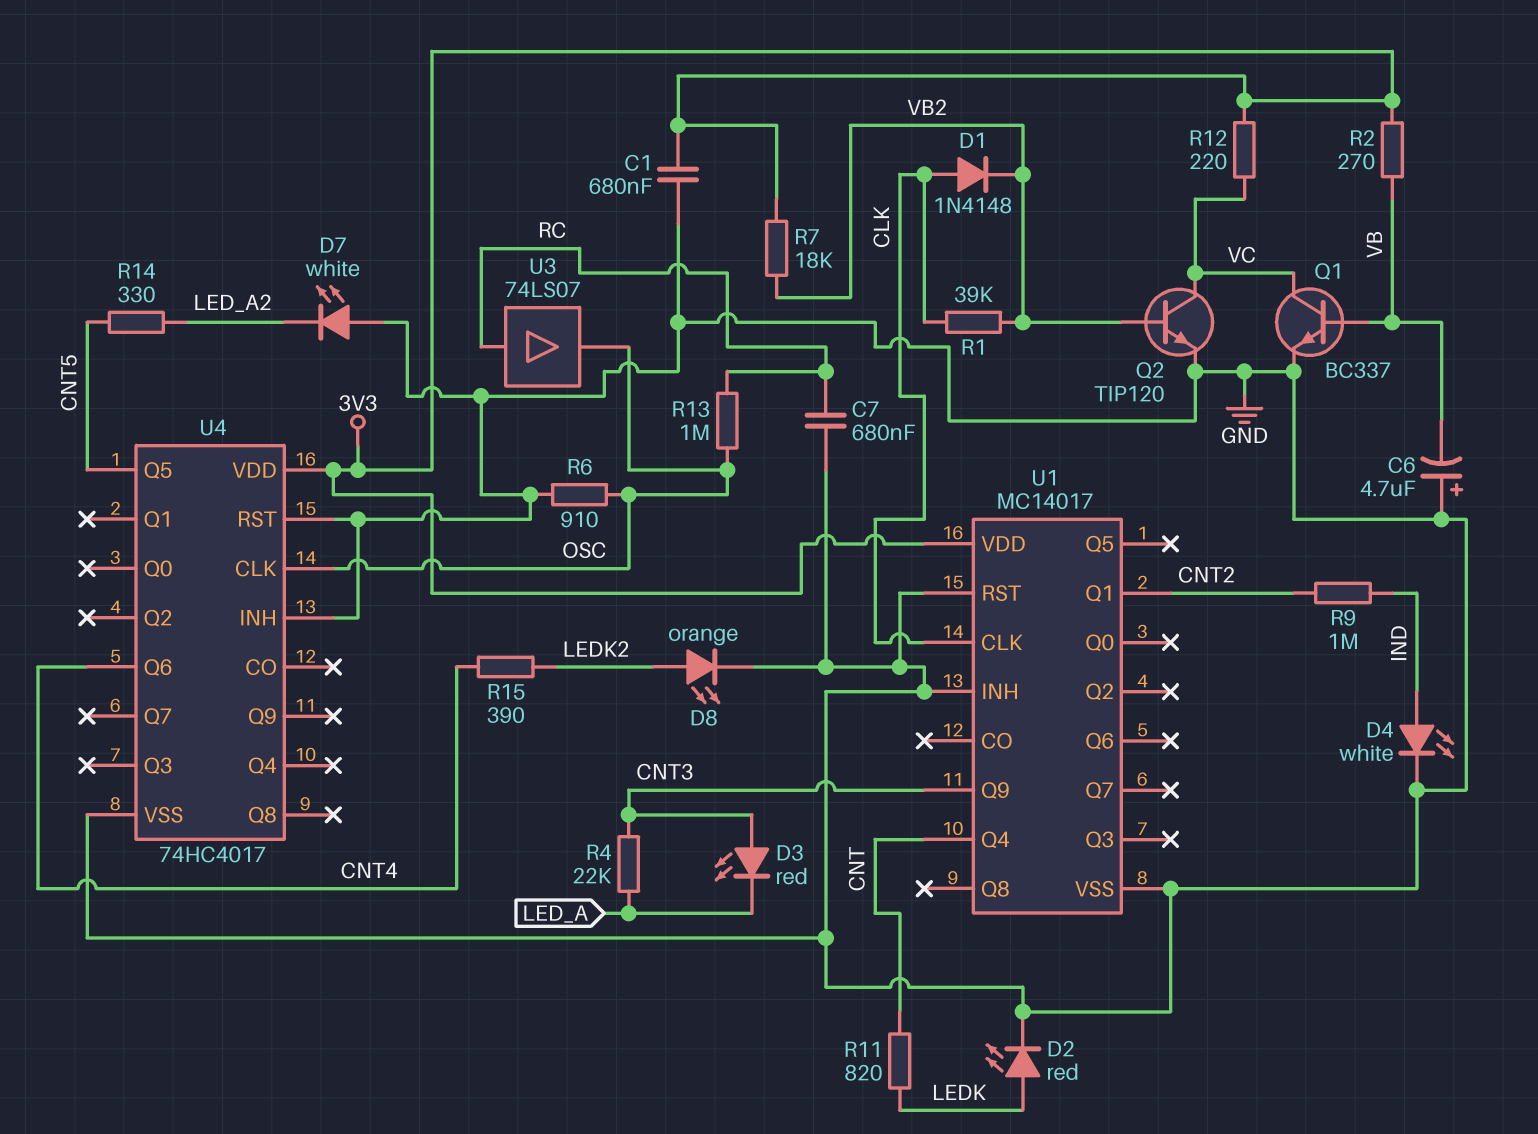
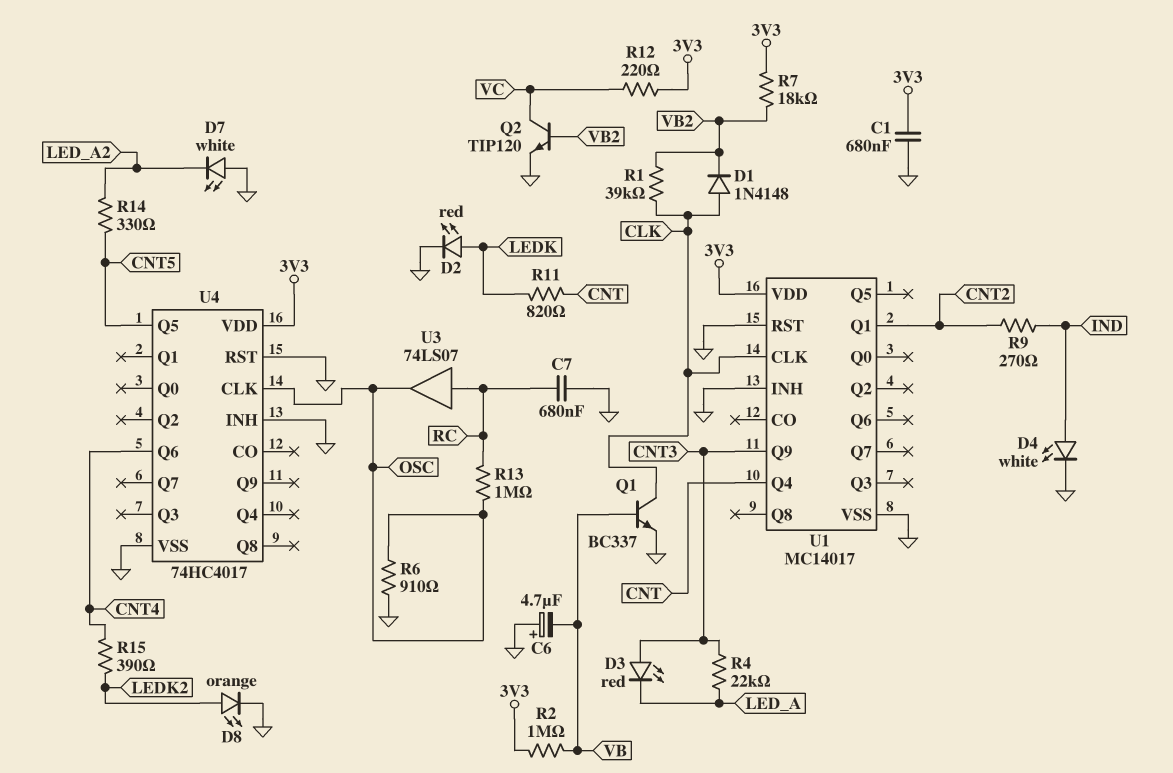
Q1: NPN BC337 (B VB, C VC, E GND) -> NPN BC337 (B VB, C CLK, E GND)
R2: 270 (3V3, VB) -> 1M (3V3, VB)
R9: 1M (CNT2, IND) -> 270 (CNT2, IND)

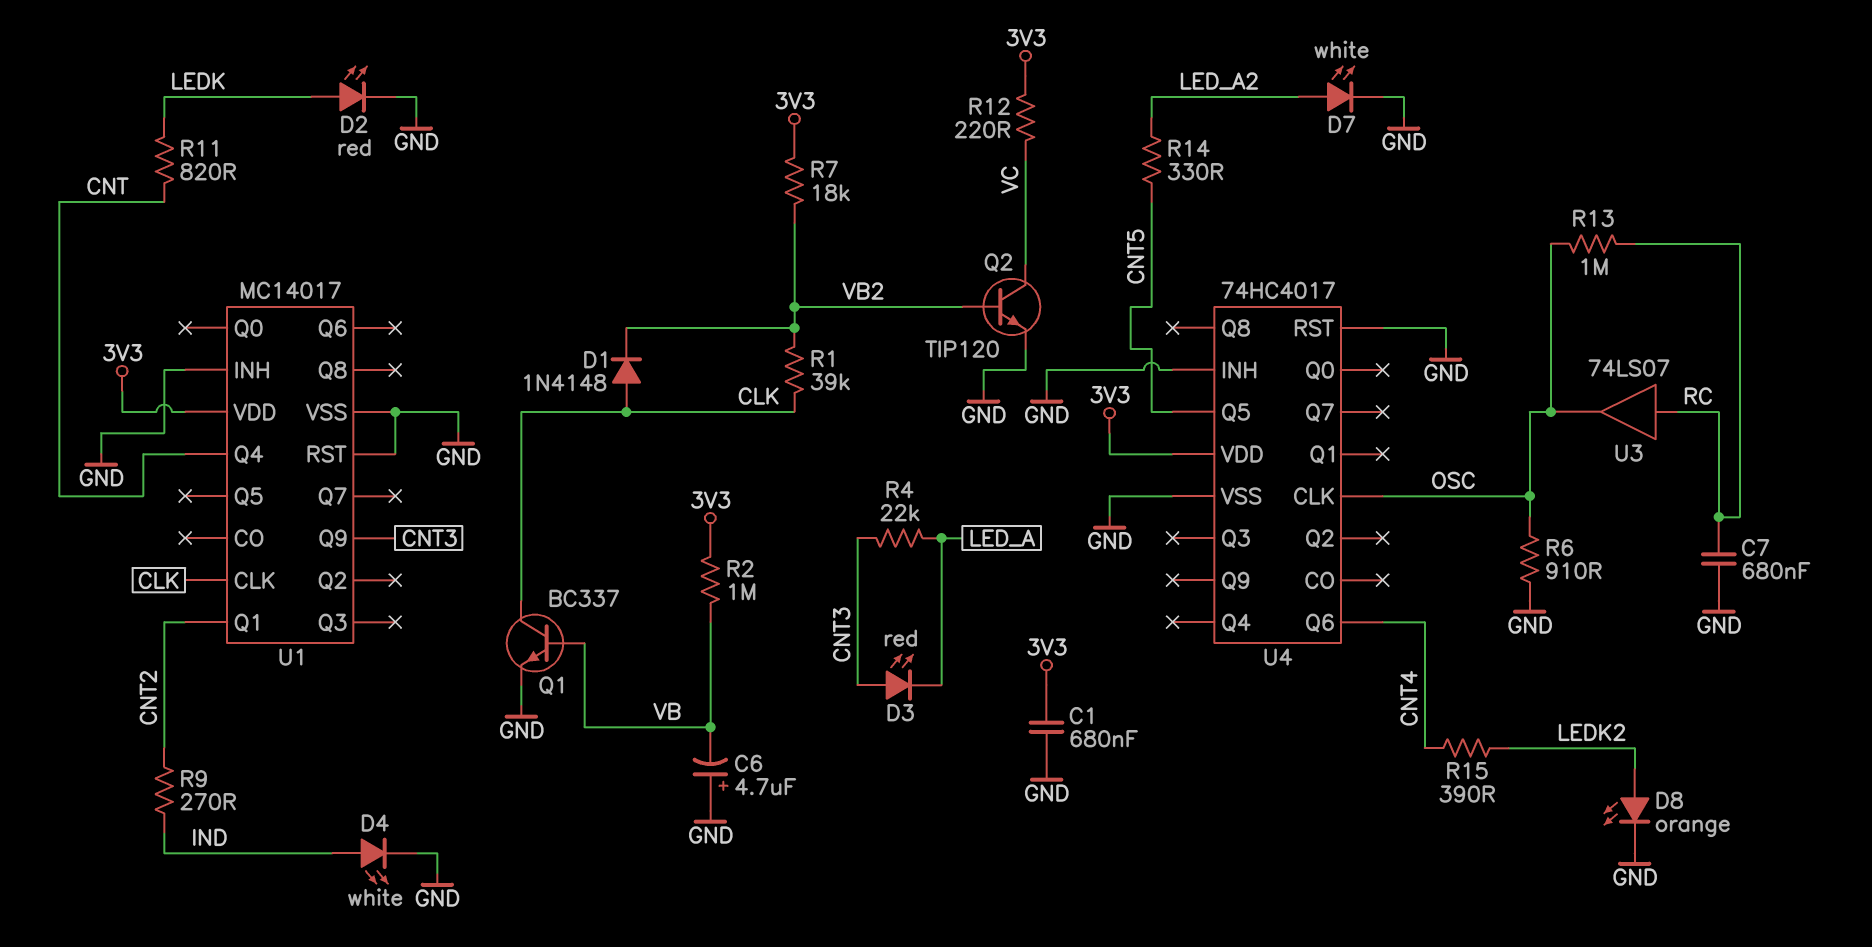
D7: LED white (A GND, K LED_A2) -> LED white (A LED_A2, K GND)

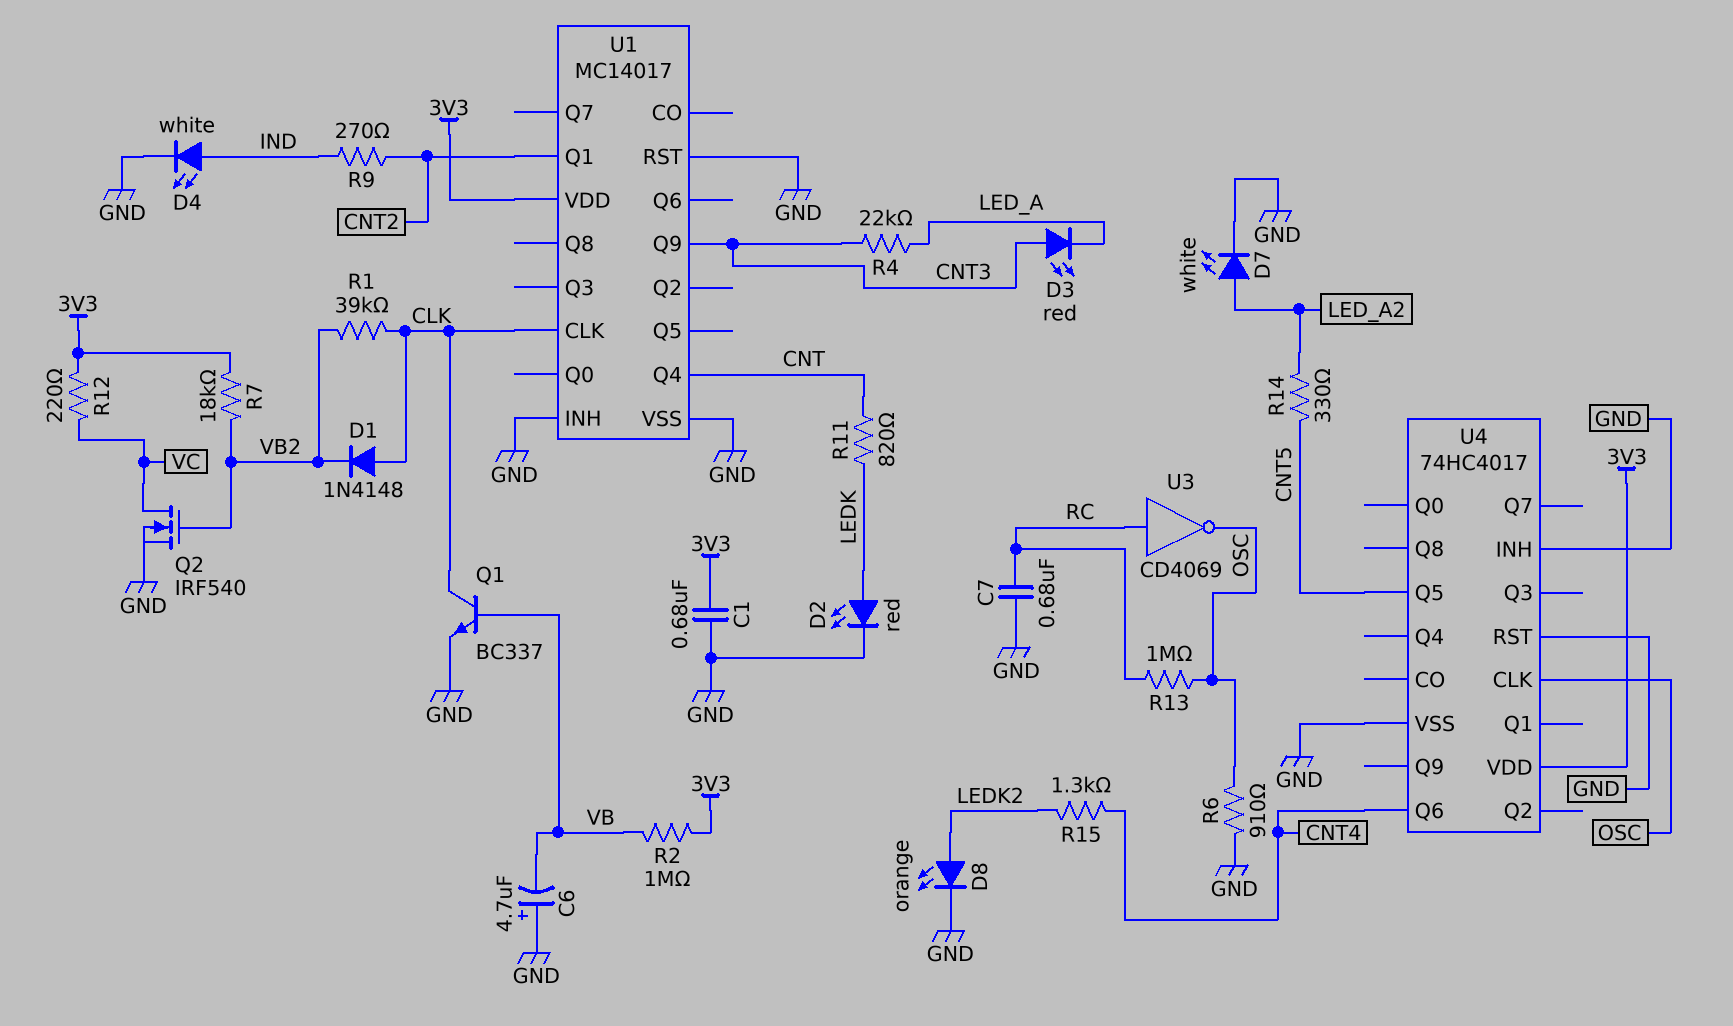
Q2: NPN TIP120 (B VB2, C VC, E GND) -> NMOS IRF540 (G VB2, D VC, S GND)
R15: 390 (CNT4, LEDK2) -> 1.3k (CNT4, LEDK2)
U3: buffer 74LS07 (in RC, out OSC) -> NOT CD4069 (in RC, out OSC)

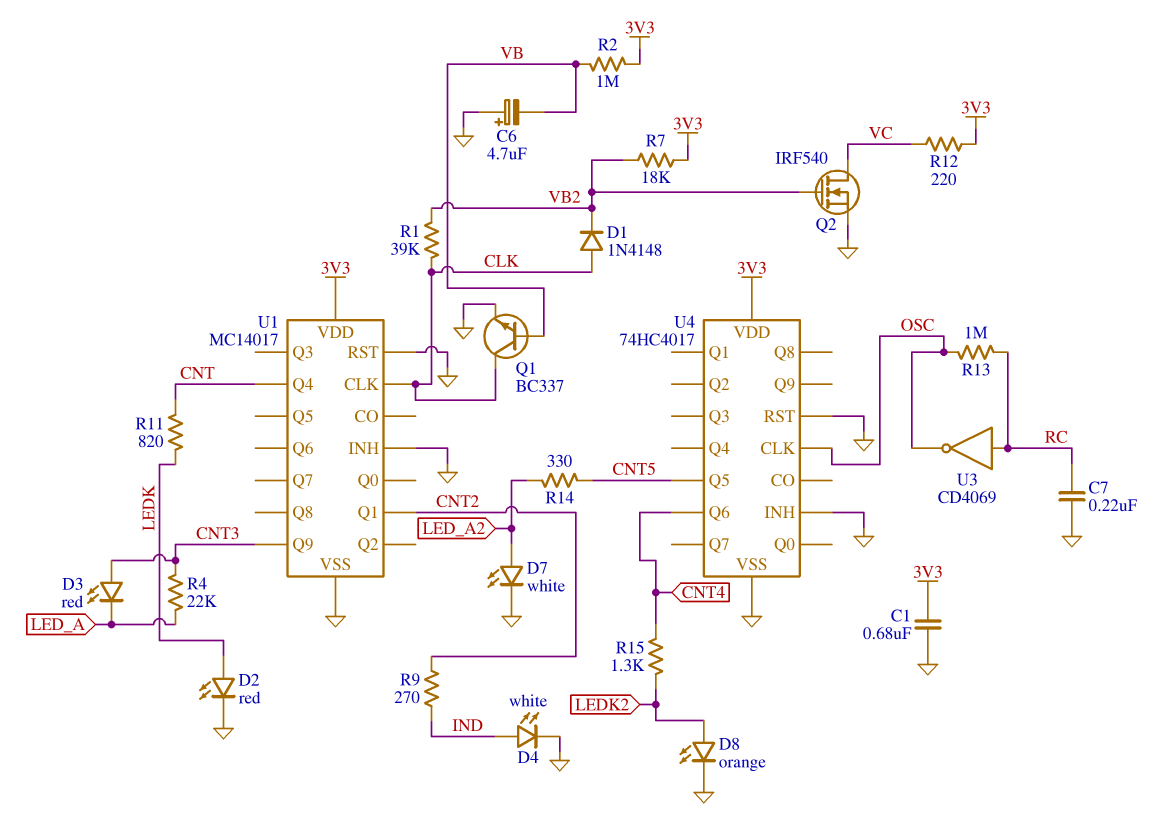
C7: 680nF (GND, RC) -> 220nF (GND, RC)
R6: 910 (GND, OSC) -> none

